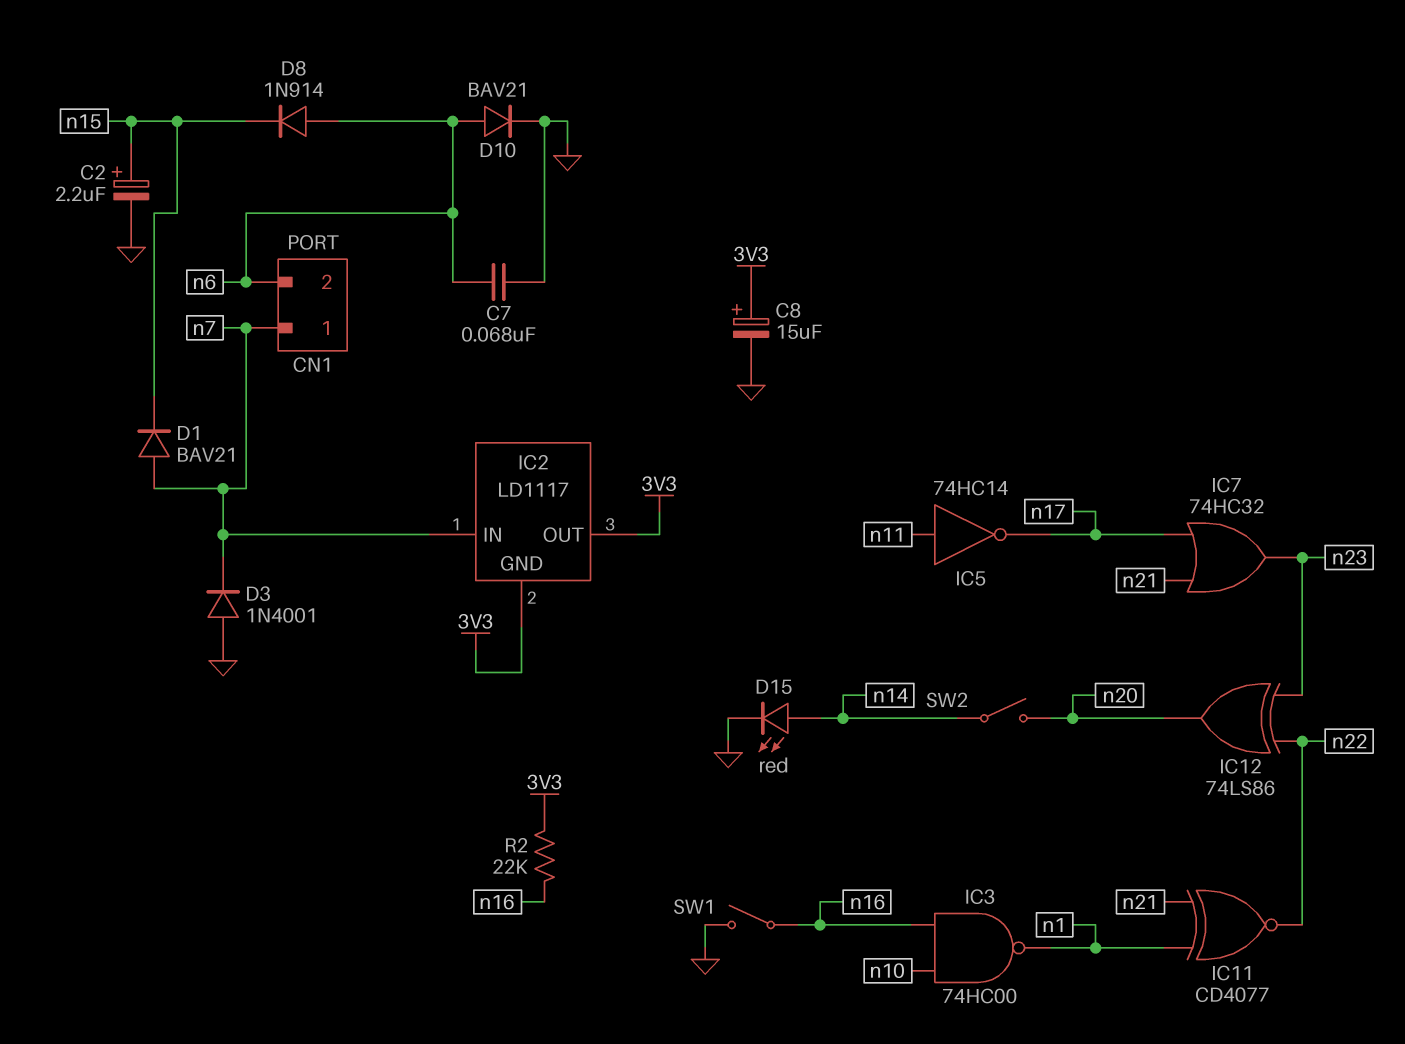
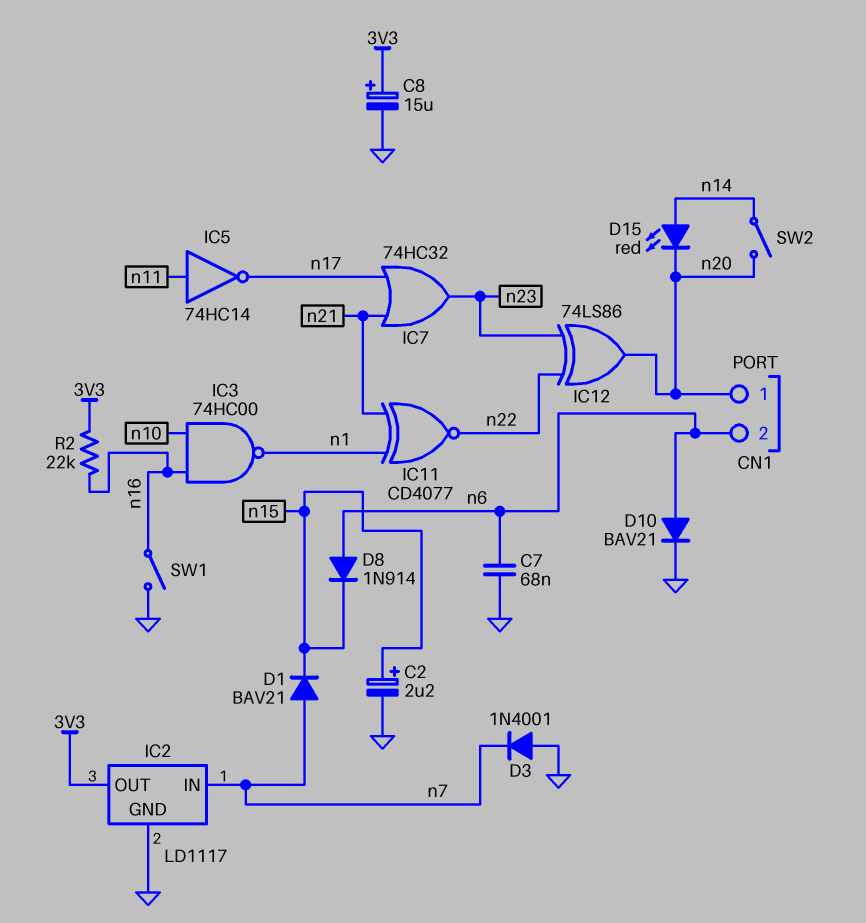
CN1 pin 1: n7 -> n20
D15: LED red (A n14, K GND) -> LED red (A n14, K n20)
IC2 pin GND: 3V3 -> GND

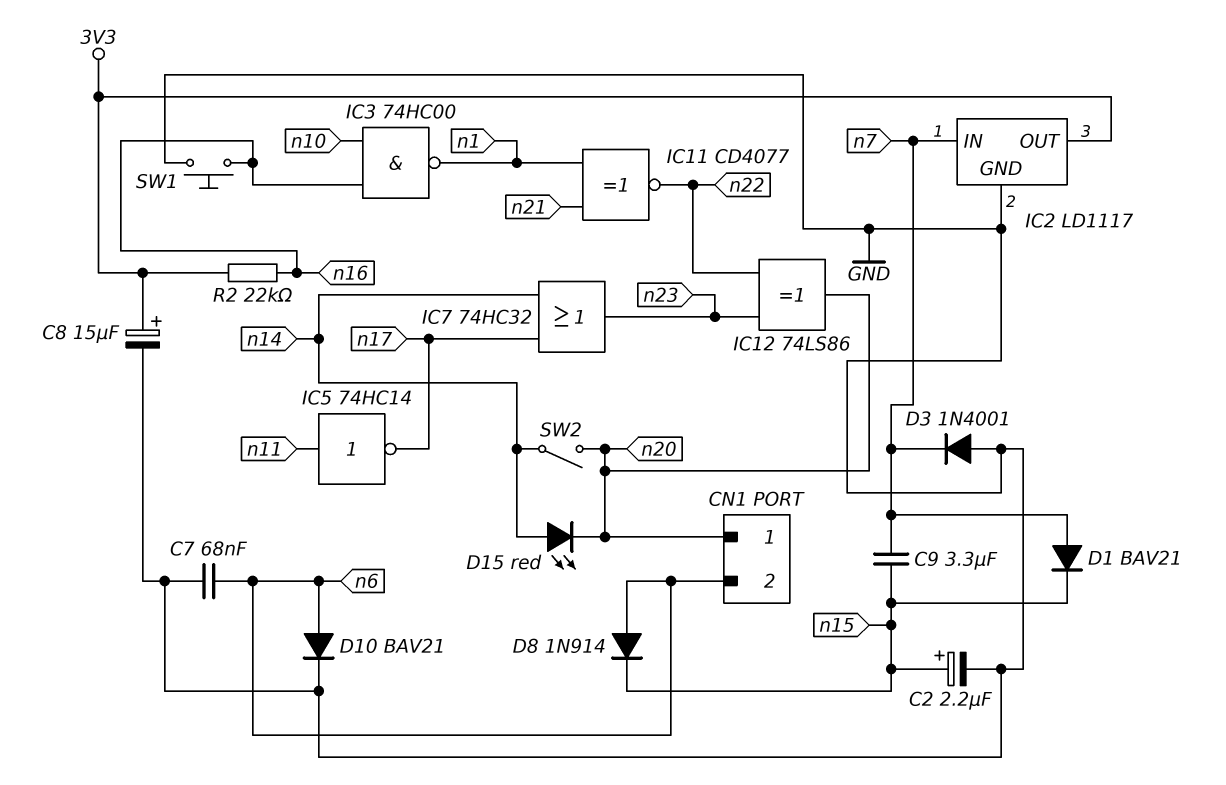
C9: none -> 3.3uF (n7, n15)
IC7: OR 74HC32 (in n17, in n21, out n23) -> OR 74HC32 (in n14, in n17, out n23)
SW1: switch (GND, n16) -> button (GND, n16)

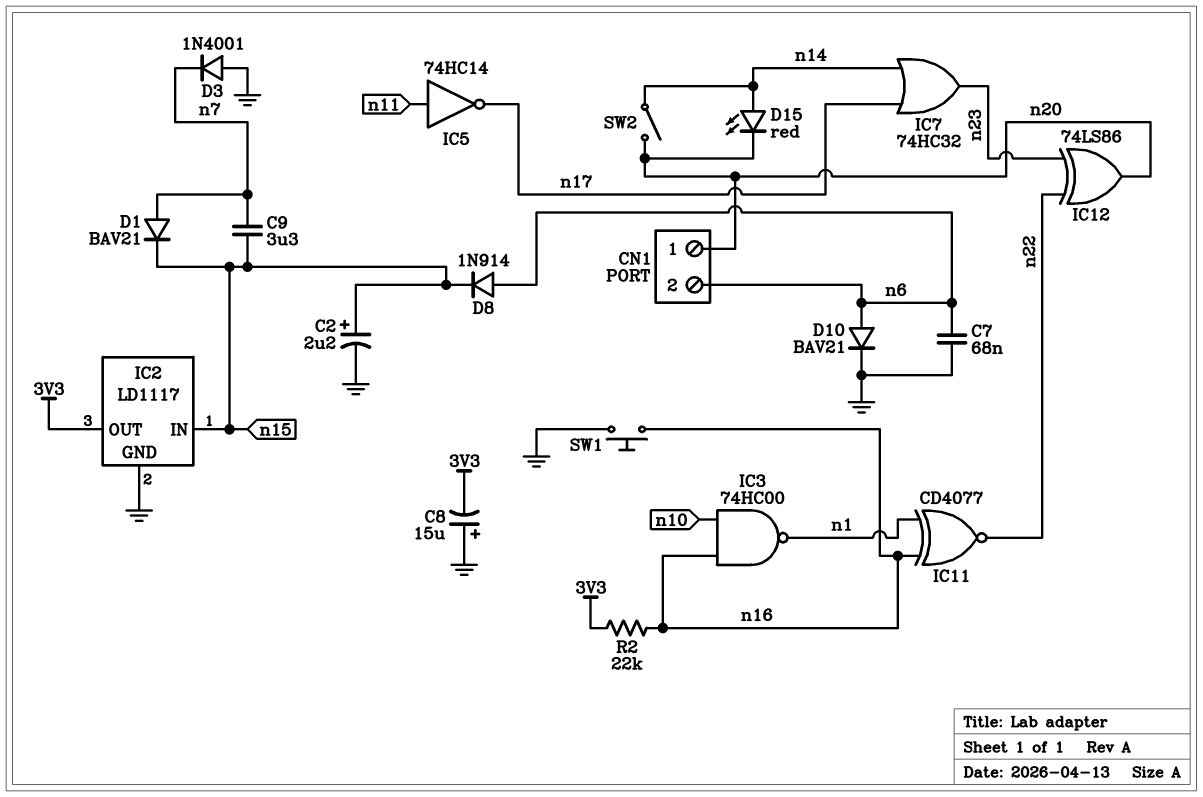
C8: 15uF (plus 3V3, minus GND) -> 15uF (plus GND, minus 3V3)
IC2 pin IN: n7 -> n15
IC11: XNOR CD4077 (in n1, in n21, out n22) -> XNOR CD4077 (in n1, in n16, out n22)

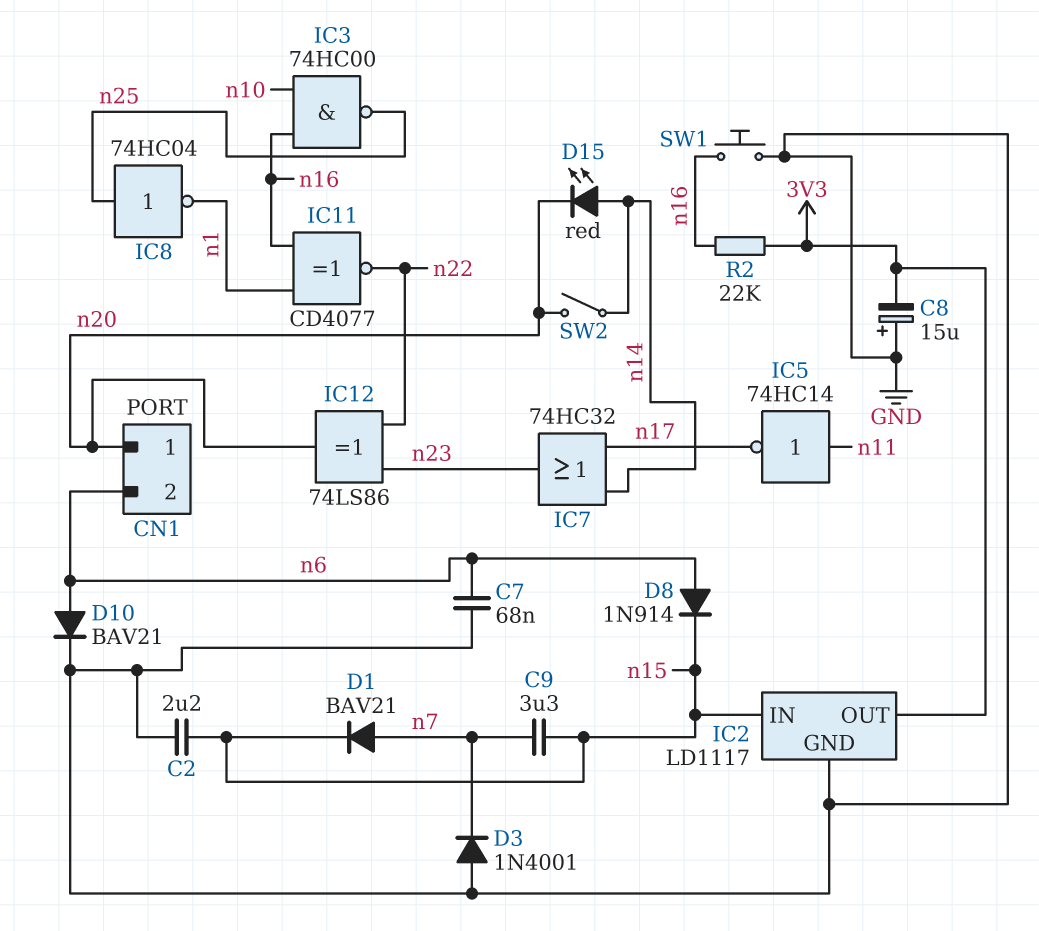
C2: 2.2uF (plus n15, minus GND) -> 2.2uF (GND, n15)
IC3: NAND 74HC00 (in n10, in n16, out n1) -> NAND 74HC00 (in n10, in n16, out n25)
IC8: none -> NOT 74HC04 (in n25, out n1)

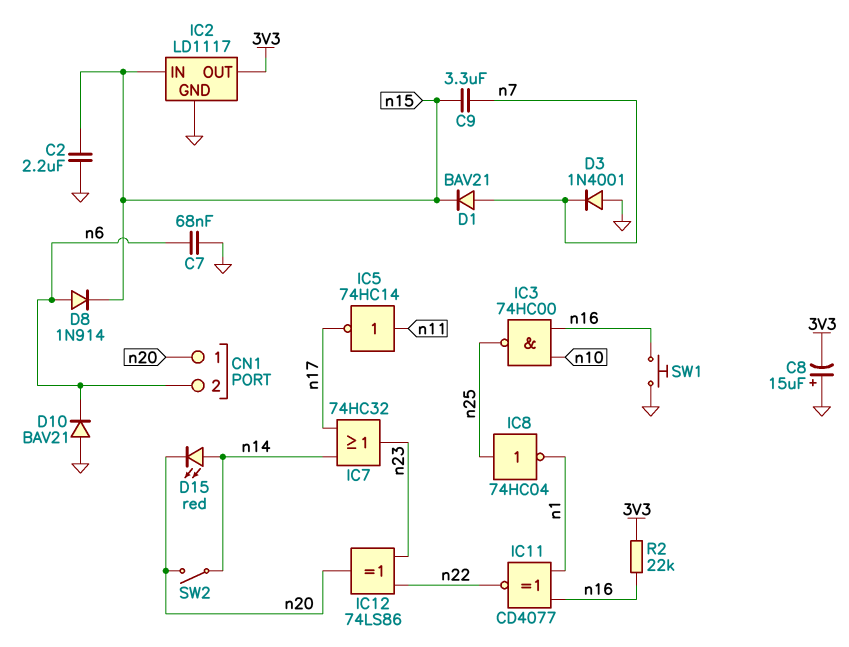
D10: diode BAV21 (A n6, K GND) -> diode BAV21 (A GND, K n6)

